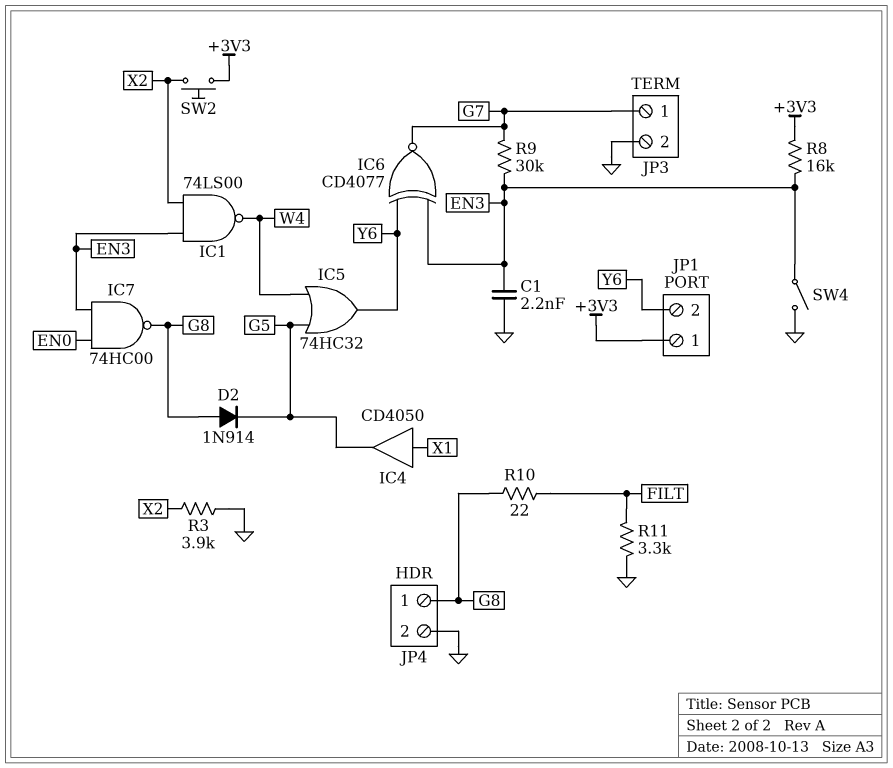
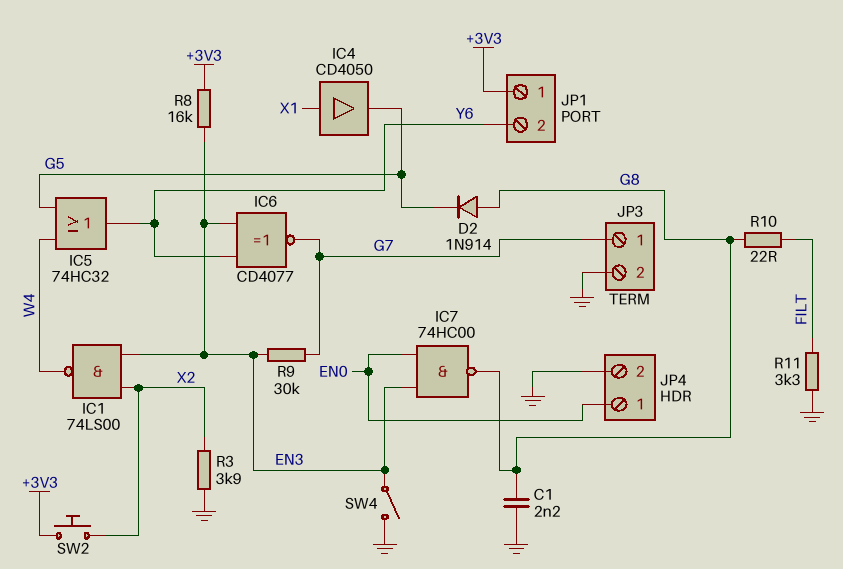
C1: 2.2nF (EN3, GND) -> 2.2nF (G8, GND)
JP4 pin 1: G8 -> EN0

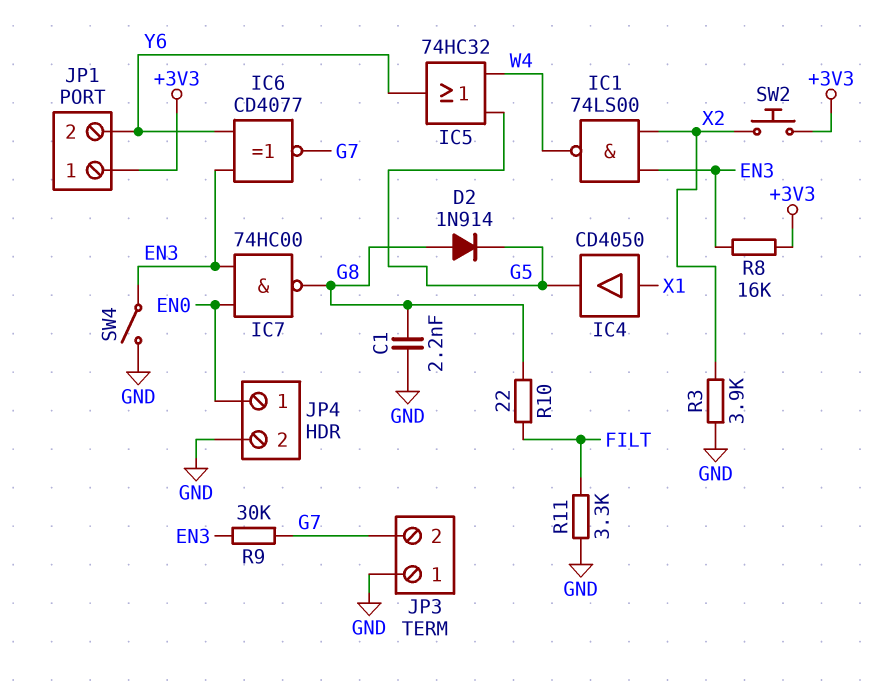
JP3 pin 1: G7 -> GND
JP3 pin 2: GND -> G7

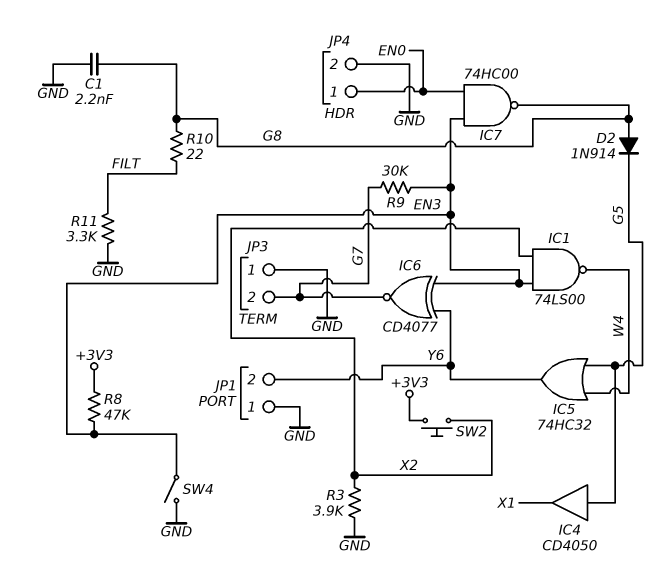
IC4: buffer CD4050 (in X1, out G5) -> buffer CD4050 (in G5, out X1)
JP1 pin 1: +3V3 -> GND
R8: 16k (+3V3, EN3) -> 47k (+3V3, EN3)

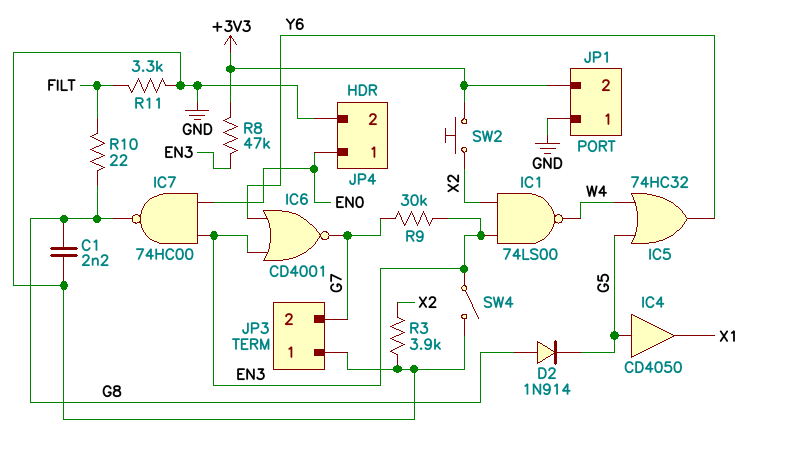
IC6: XNOR CD4077 (in EN3, in Y6, out G7) -> NOR CD4001 (in EN3, in Y6, out G7)
JP1 pin 2: Y6 -> +3V3

